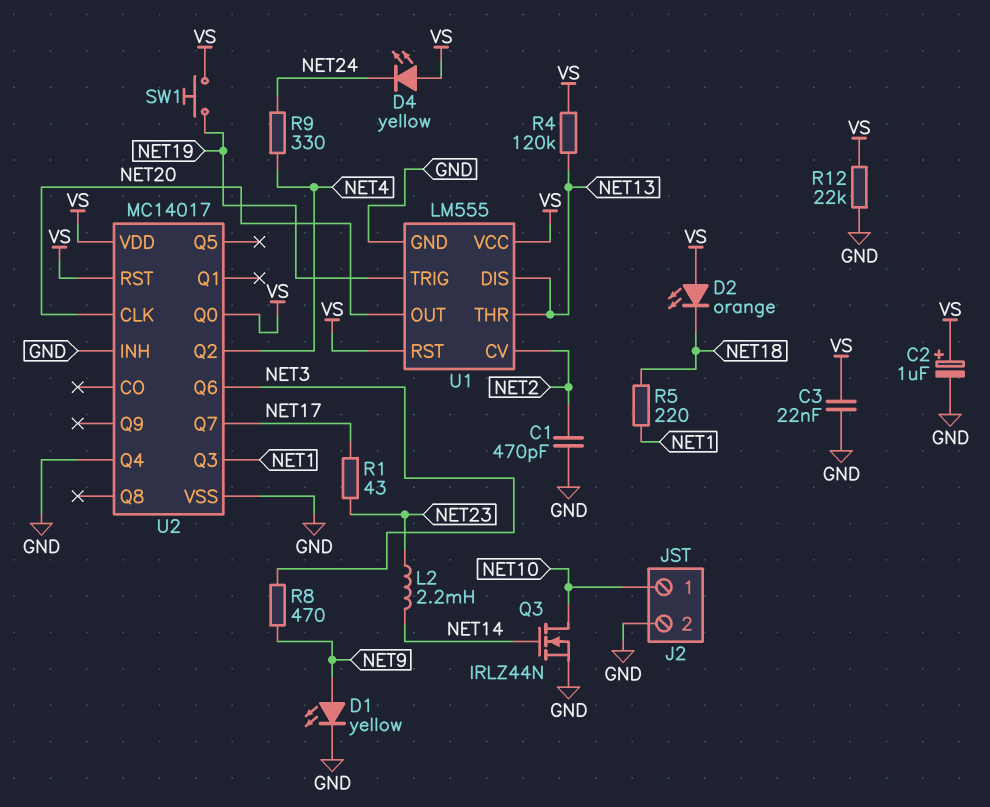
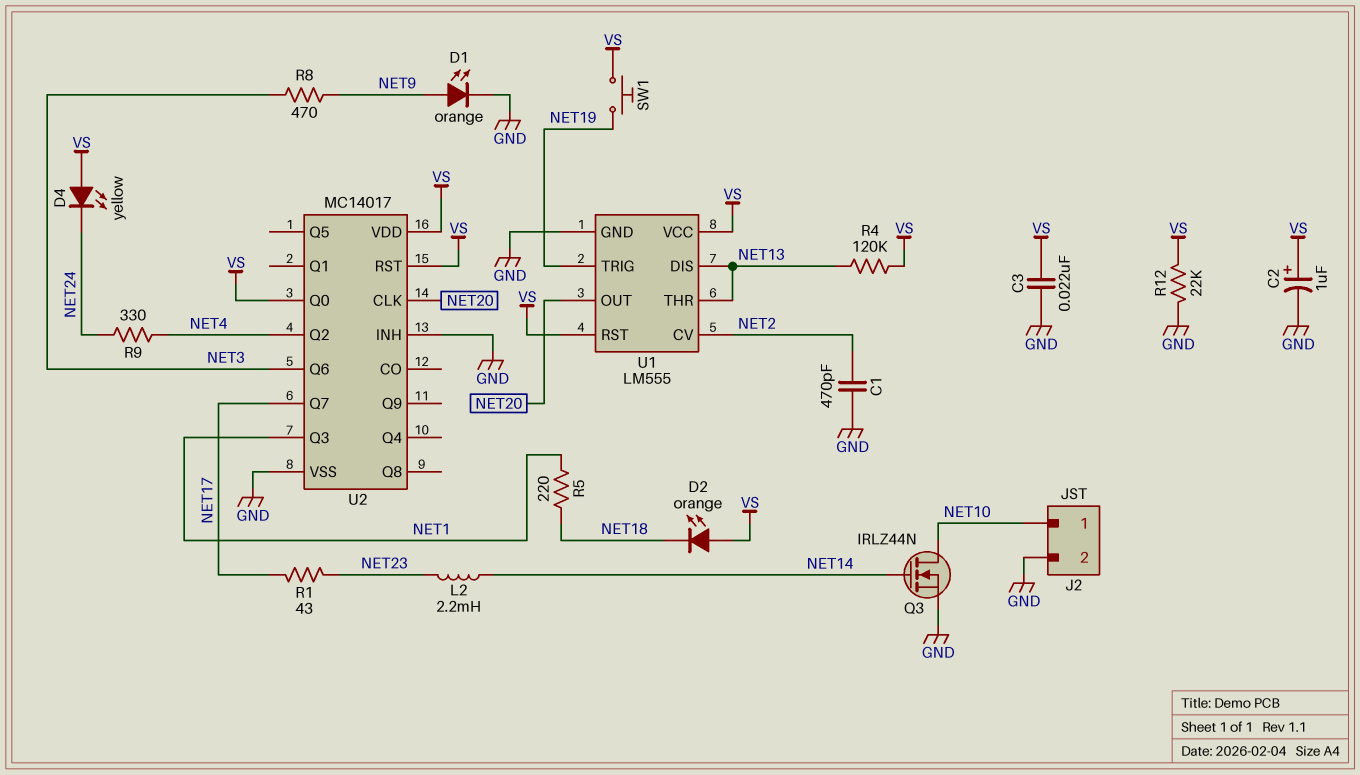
D1: LED yellow (A NET9, K GND) -> LED orange (A NET9, K GND)
U2 pin Q4: GND -> none

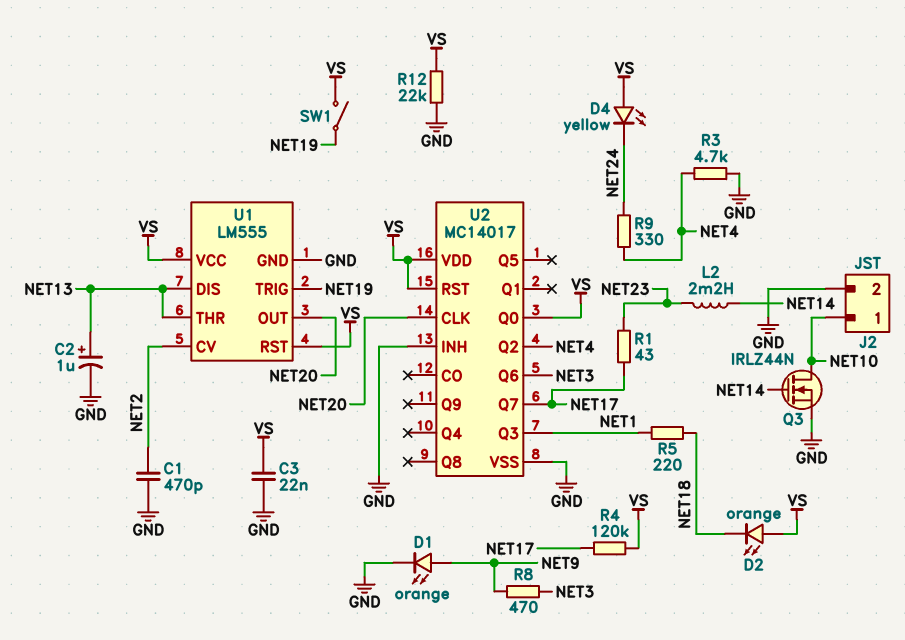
C2: 1uF (plus VS, minus GND) -> 1uF (plus NET13, minus GND)
R3: none -> 4.7k (GND, NET4)
R4: 120k (NET13, VS) -> 120k (NET17, VS)
SW1: button (NET19, VS) -> switch (NET19, VS)

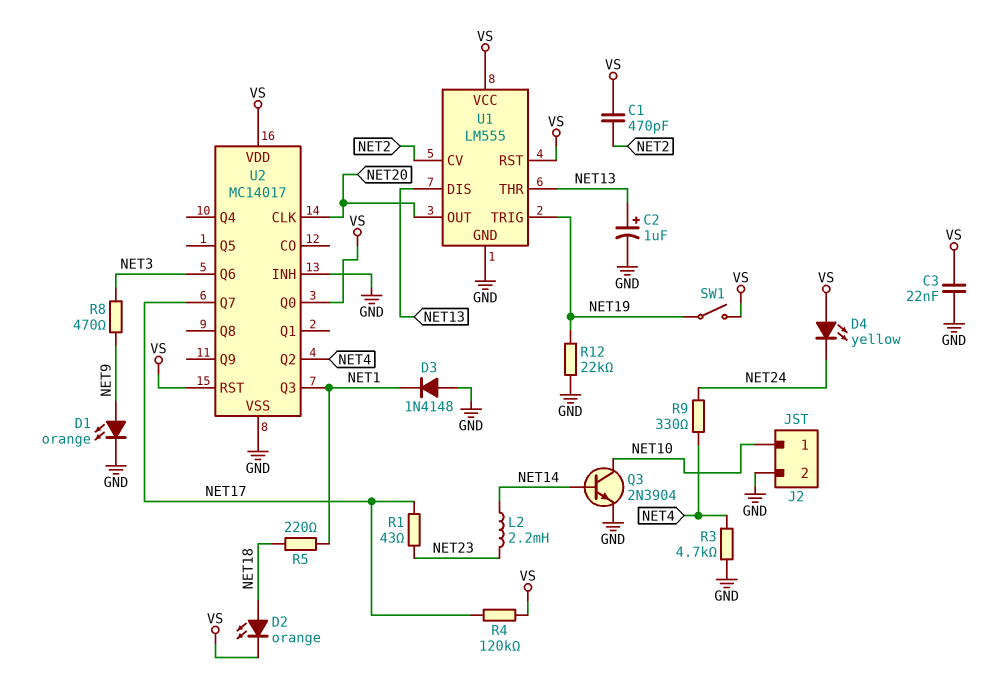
C1: 470pF (GND, NET2) -> 470pF (NET2, VS)
D2: LED orange (A VS, K NET18) -> LED orange (A NET18, K VS)
D3: none -> diode 1N4148 (A GND, K NET1)
Q3: NMOS IRLZ44N (G NET14, D NET10, S GND) -> NPN 2N3904 (B NET14, C NET10, E GND)
R12: 22k (GND, VS) -> 22k (GND, NET19)

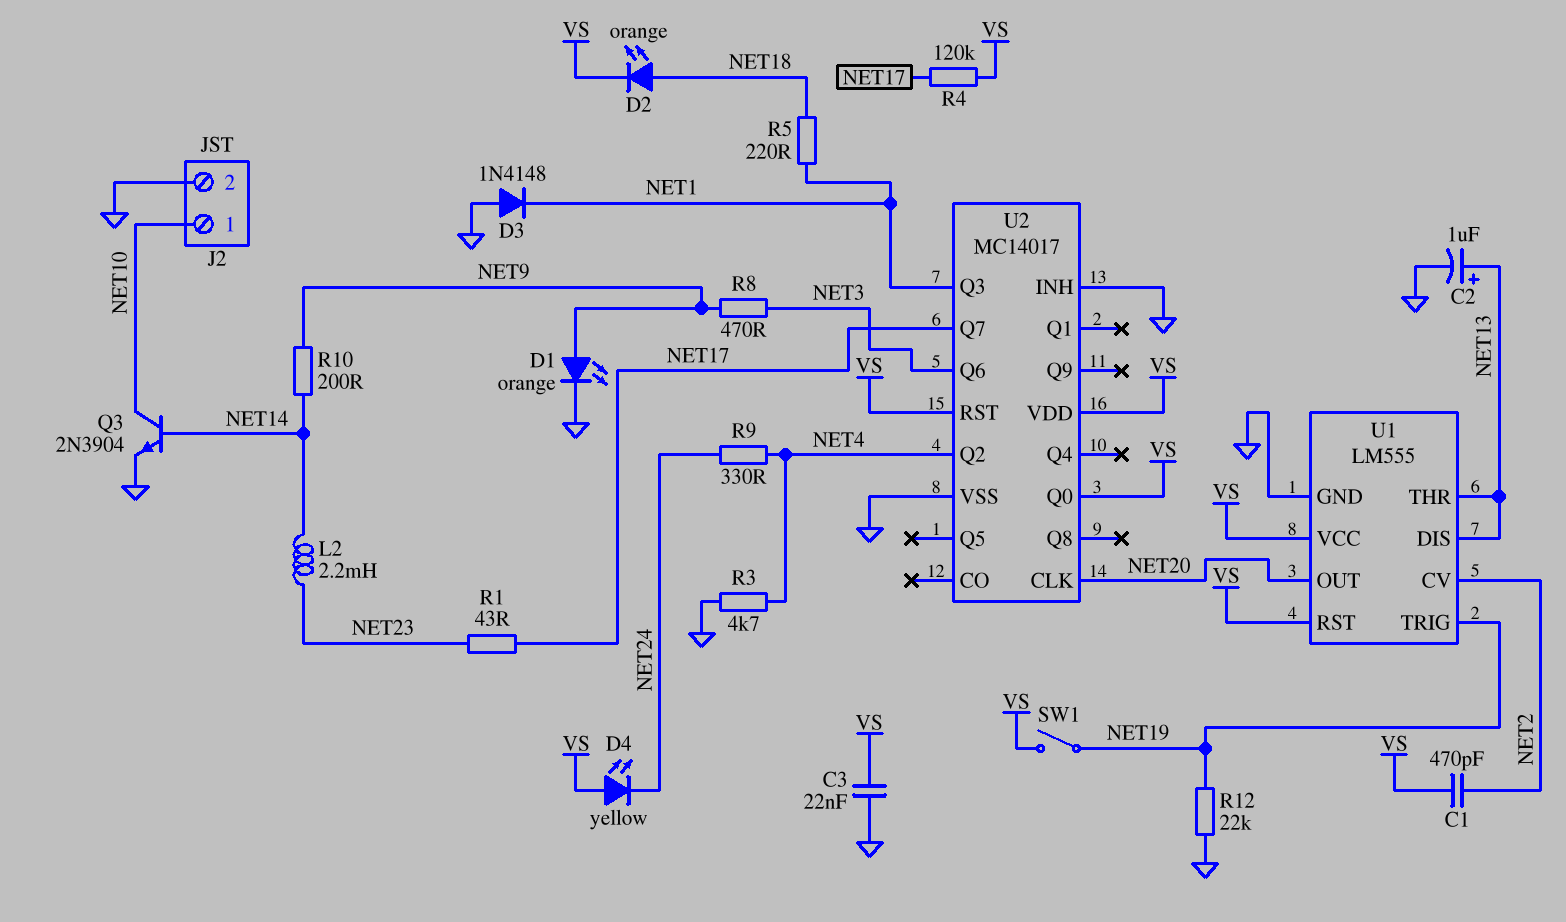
R10: none -> 200 (NET9, NET14)

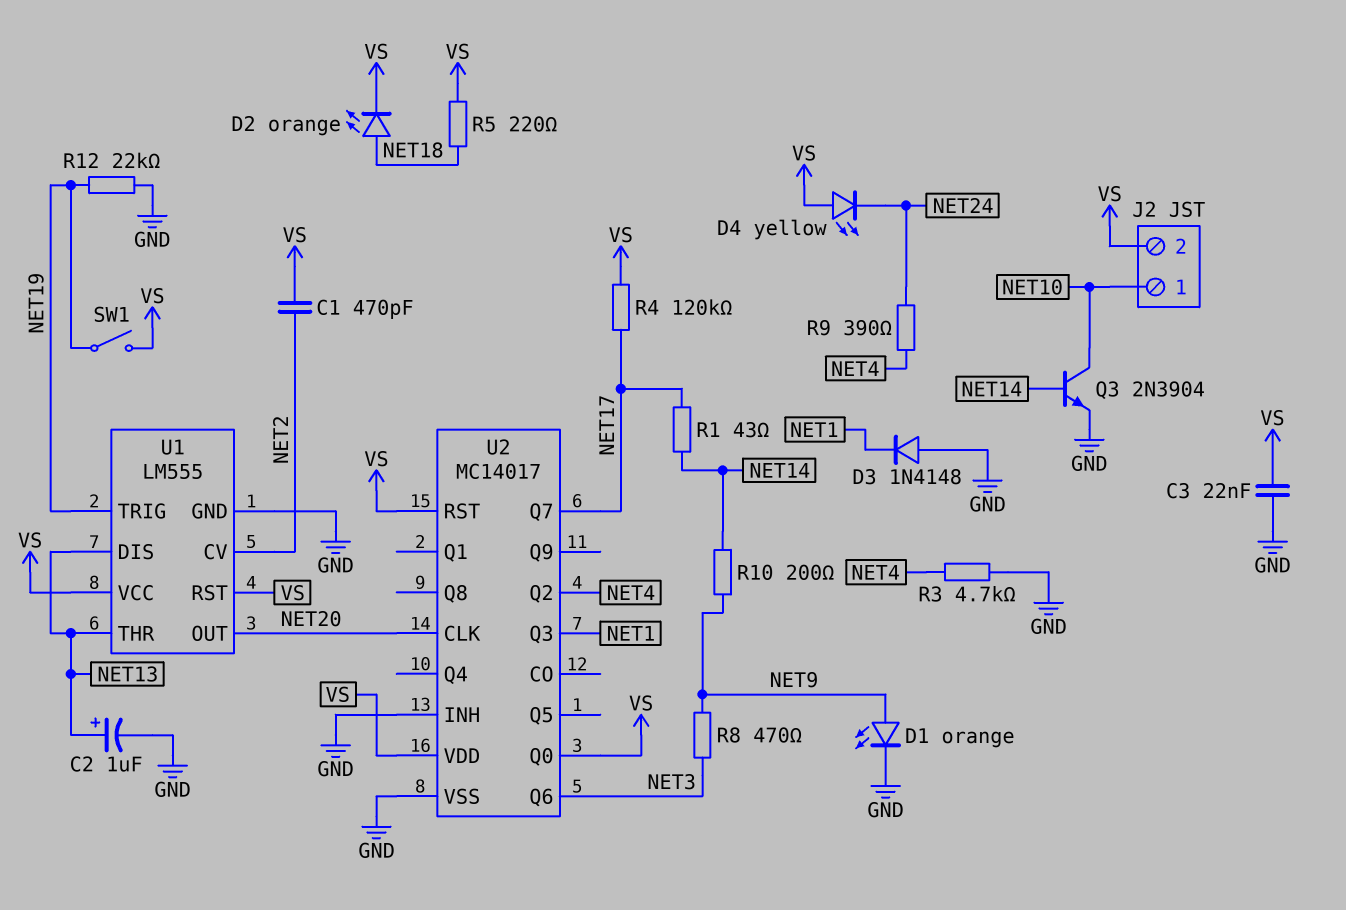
J2 pin 2: GND -> VS
L2: 2.2mH (NET14, NET23) -> none
R1: 43 (NET17, NET23) -> 43 (NET14, NET17)
R5: 220 (NET1, NET18) -> 220 (NET18, VS)
R9: 330 (NET4, NET24) -> 390 (NET4, NET24)

